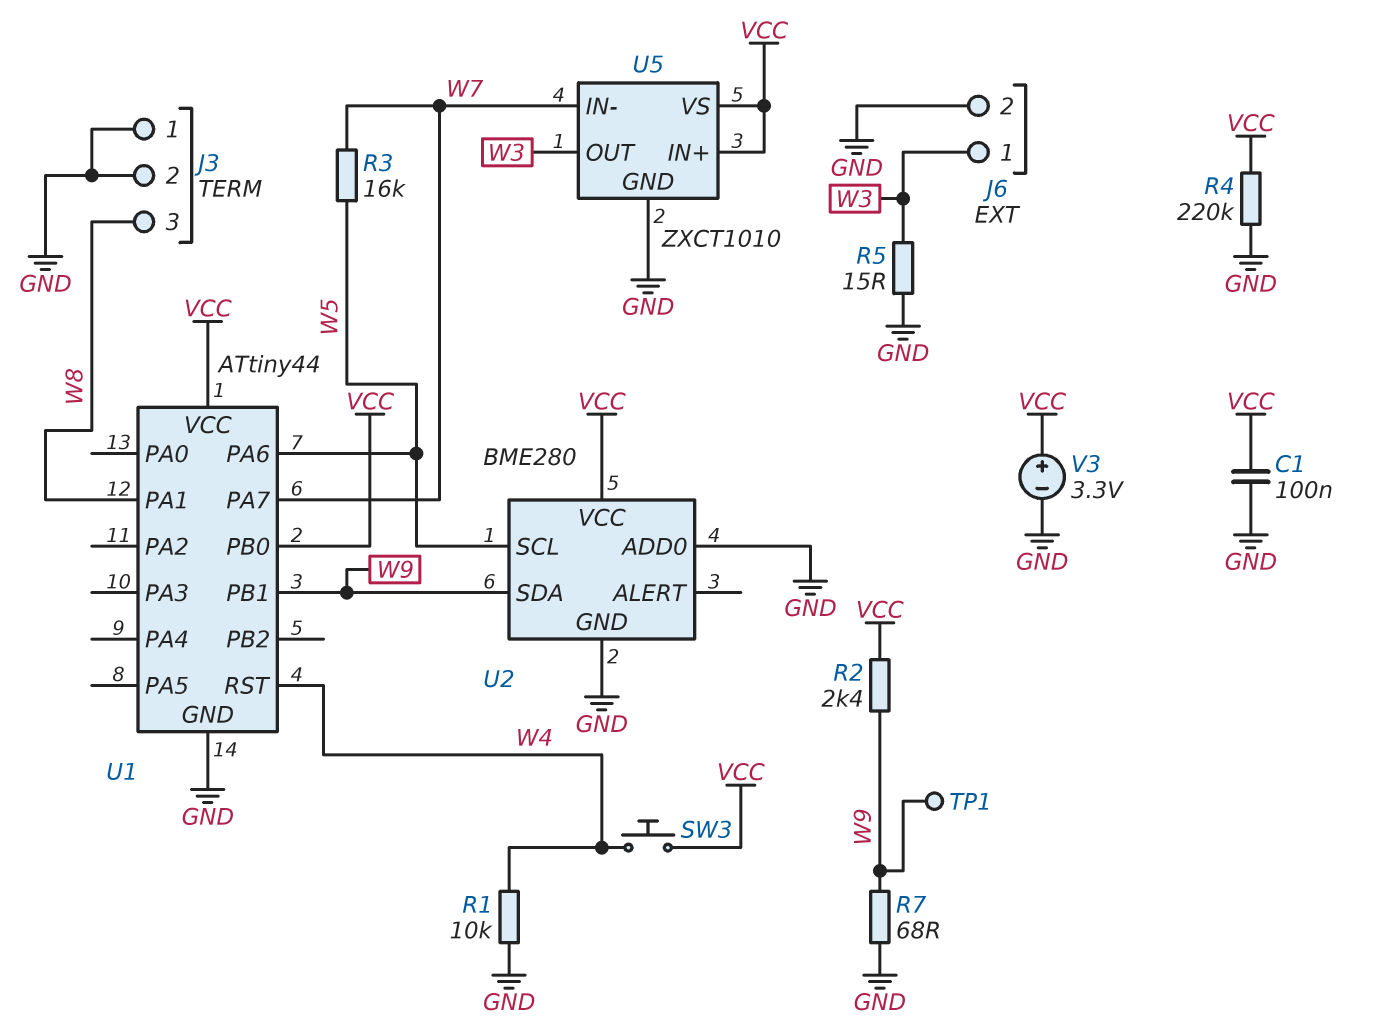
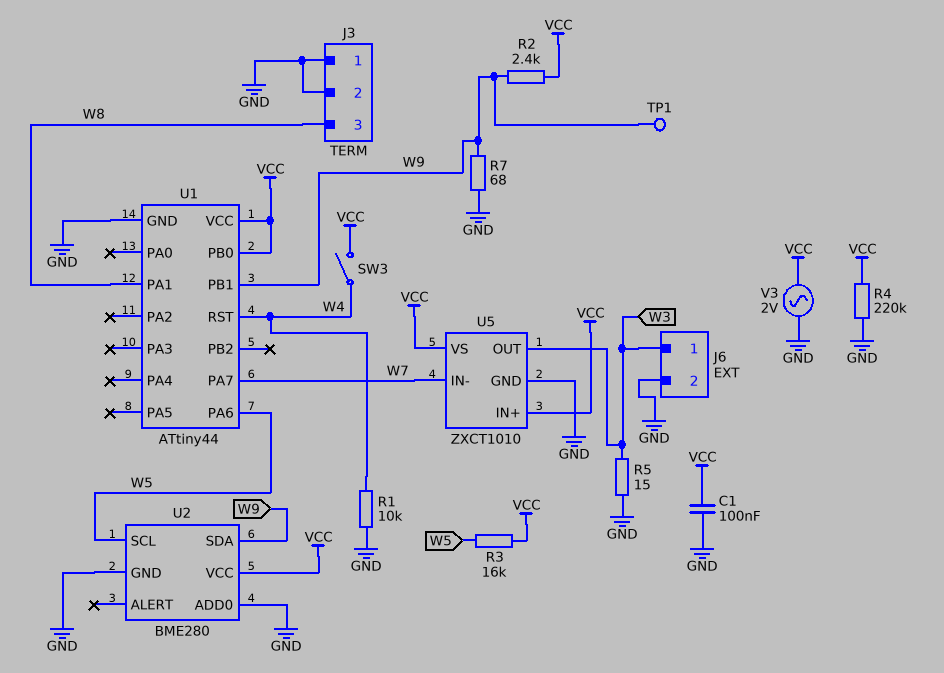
R3: 16k (W5, W7) -> 16k (VCC, W5)
SW3: button (VCC, W4) -> switch (VCC, W4)
V3: 3.3V (plus VCC, minus GND) -> AC 2V (GND, VCC)

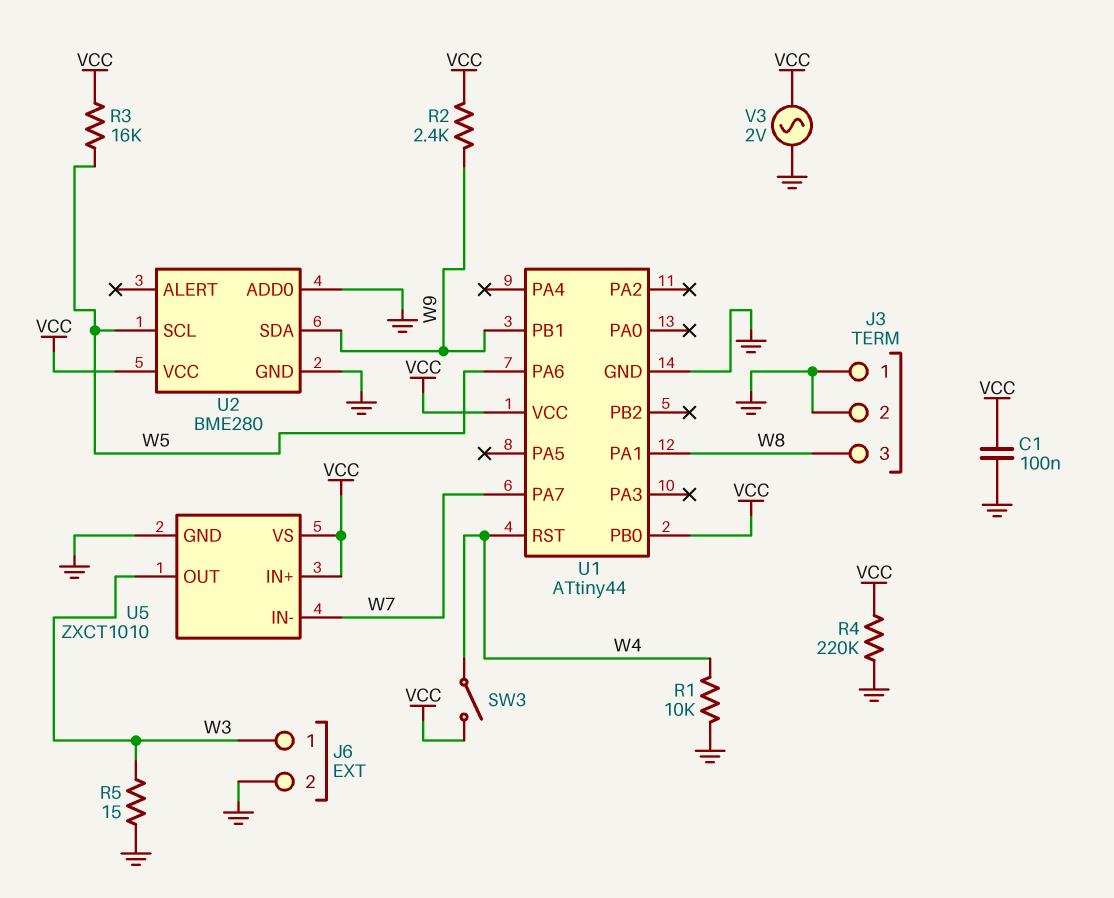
R7: 68 (GND, W9) -> none
TP1: test point (W9) -> none

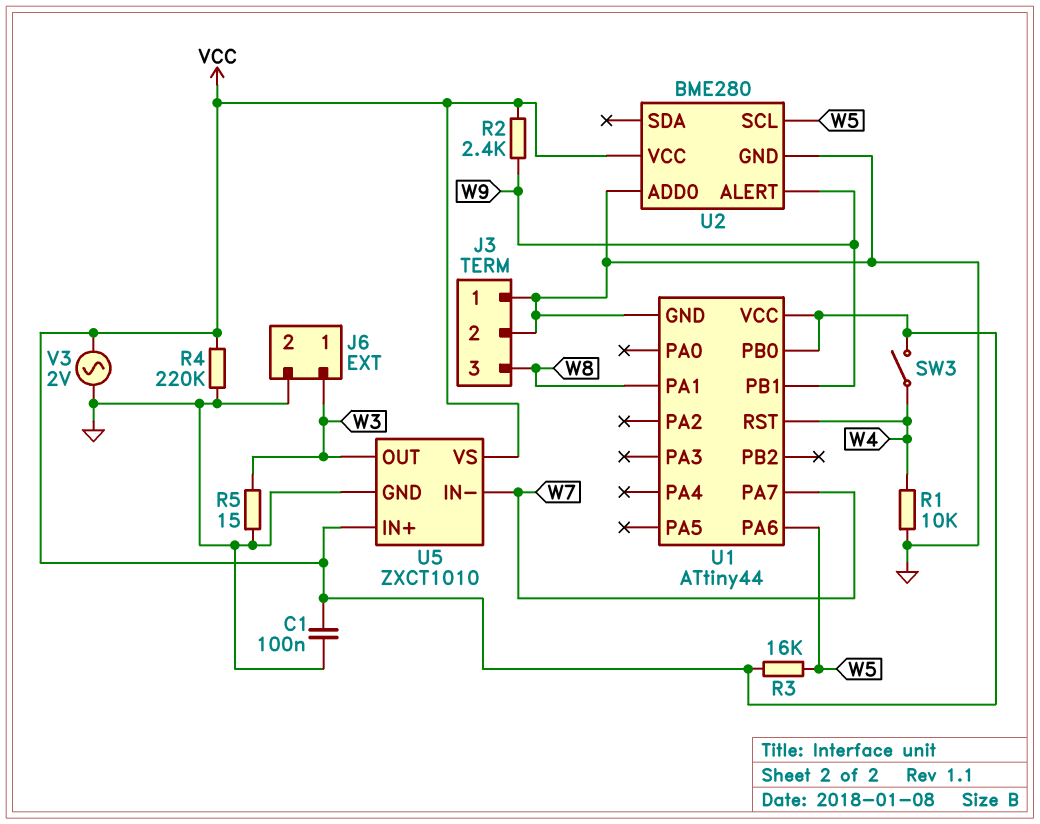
U2 pin ALERT: none -> W9
U2 pin SDA: W9 -> none

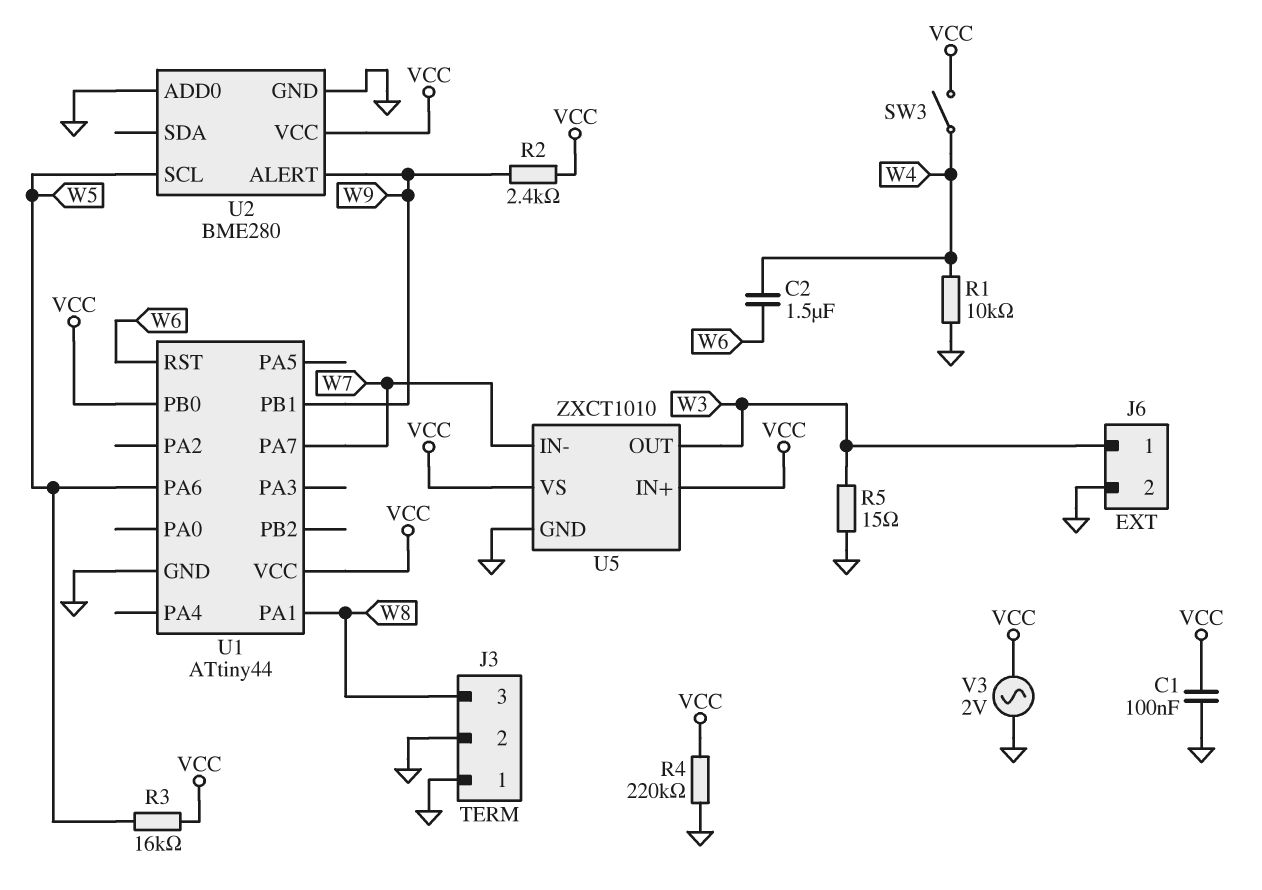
C2: none -> 1.5uF (W4, W6)
U1 pin RST: W4 -> W6

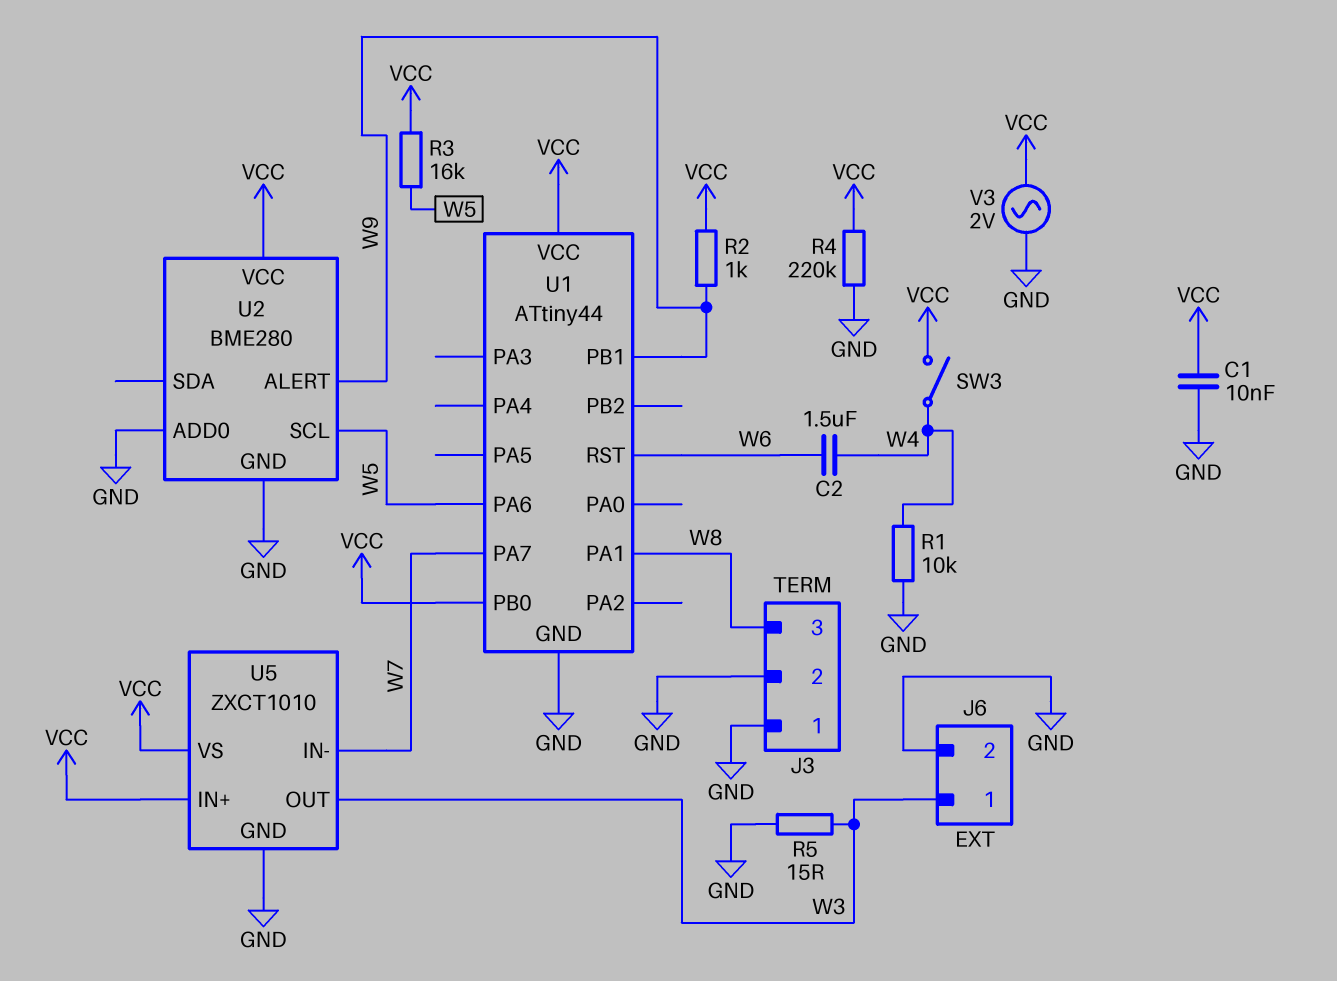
C1: 100nF (GND, VCC) -> 10nF (GND, VCC)
R2: 2.4k (VCC, W9) -> 1k (VCC, W9)

